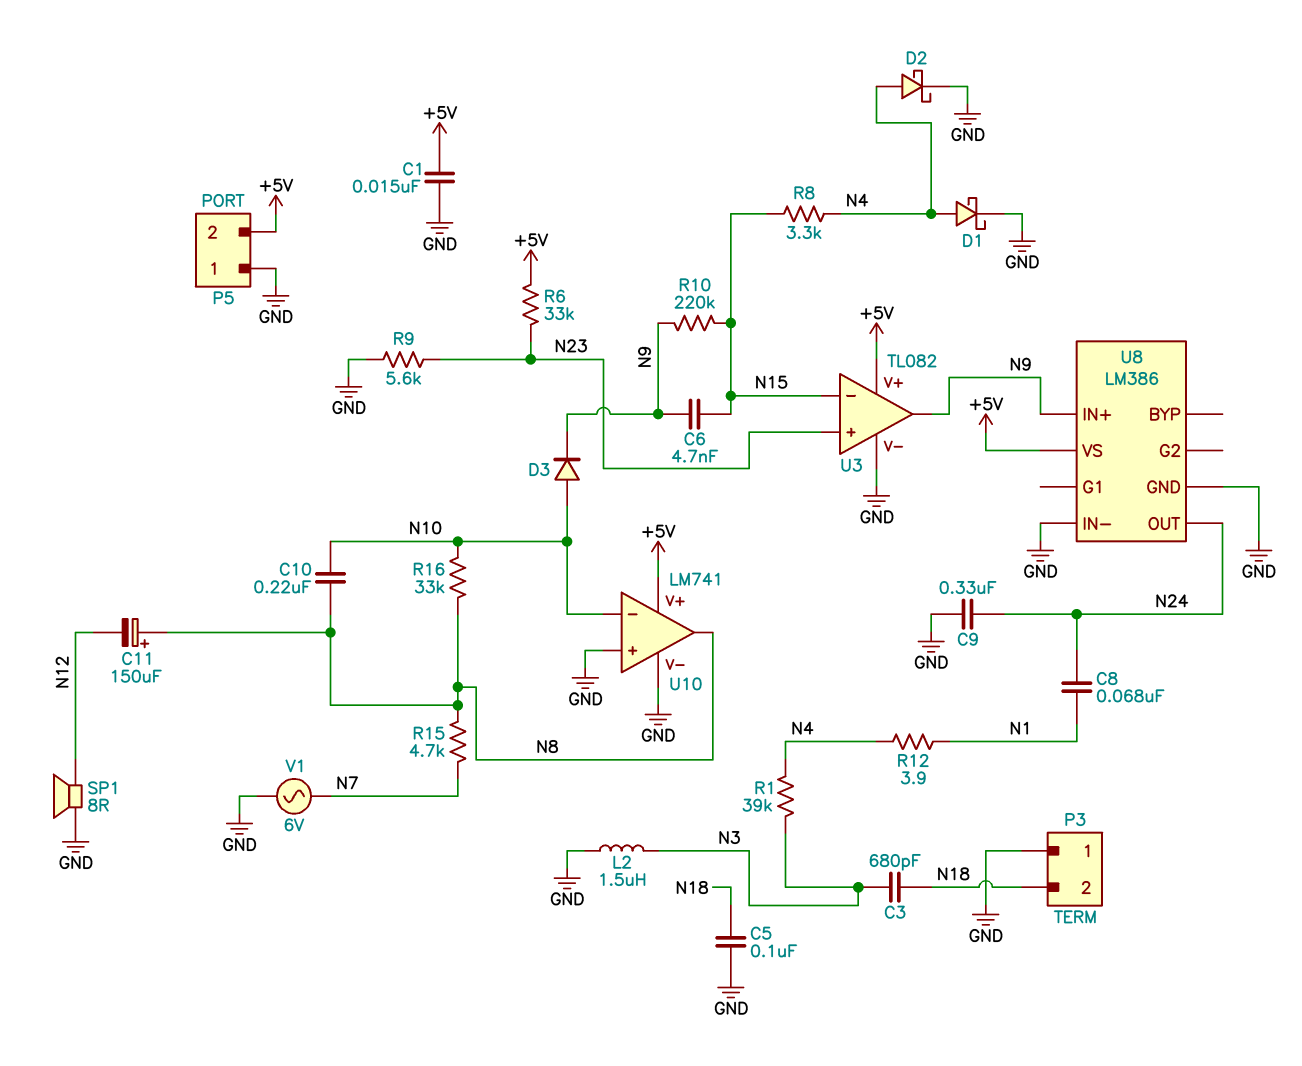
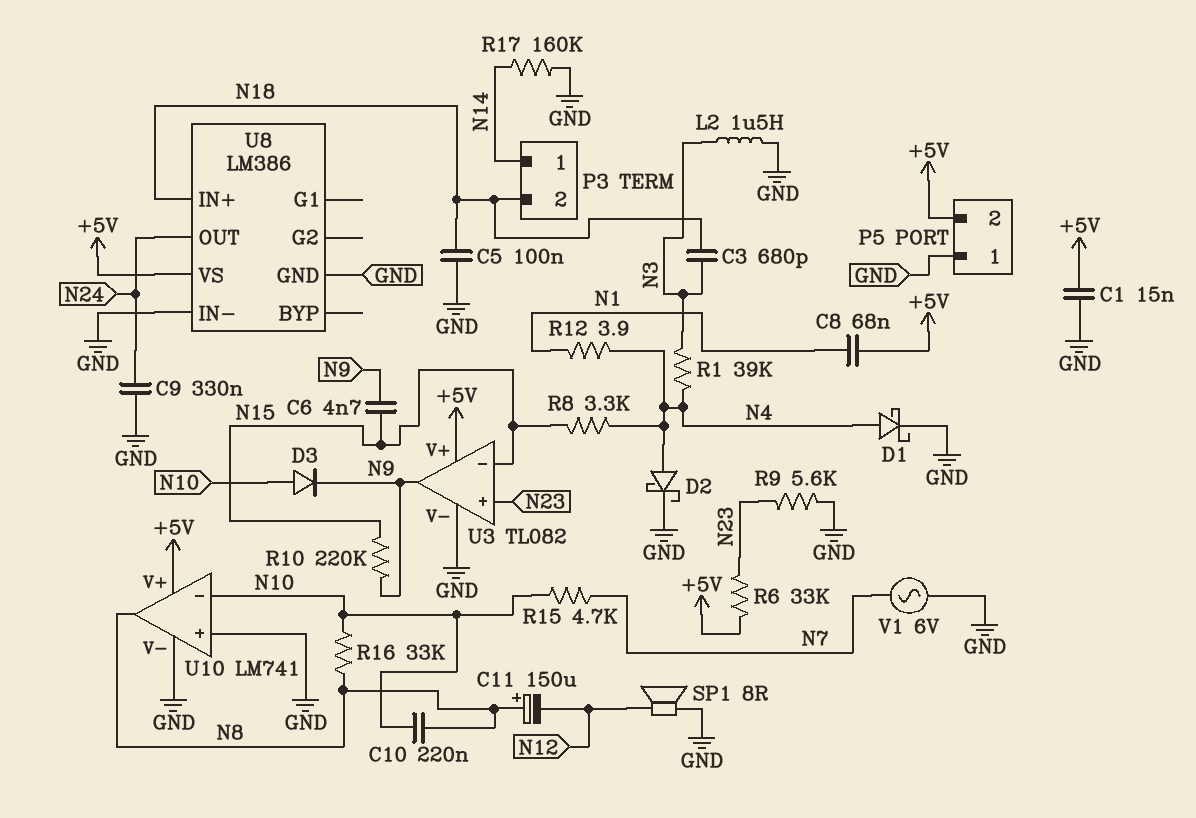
C8: 68nF (N1, N24) -> 68nF (+5V, N1)
P3 pin 1: GND -> N14
R15: 4.7k (N7, N8) -> 4.7k (N7, N10)
R17: none -> 160k (GND, N14)
U8 pin IN+: N9 -> N18

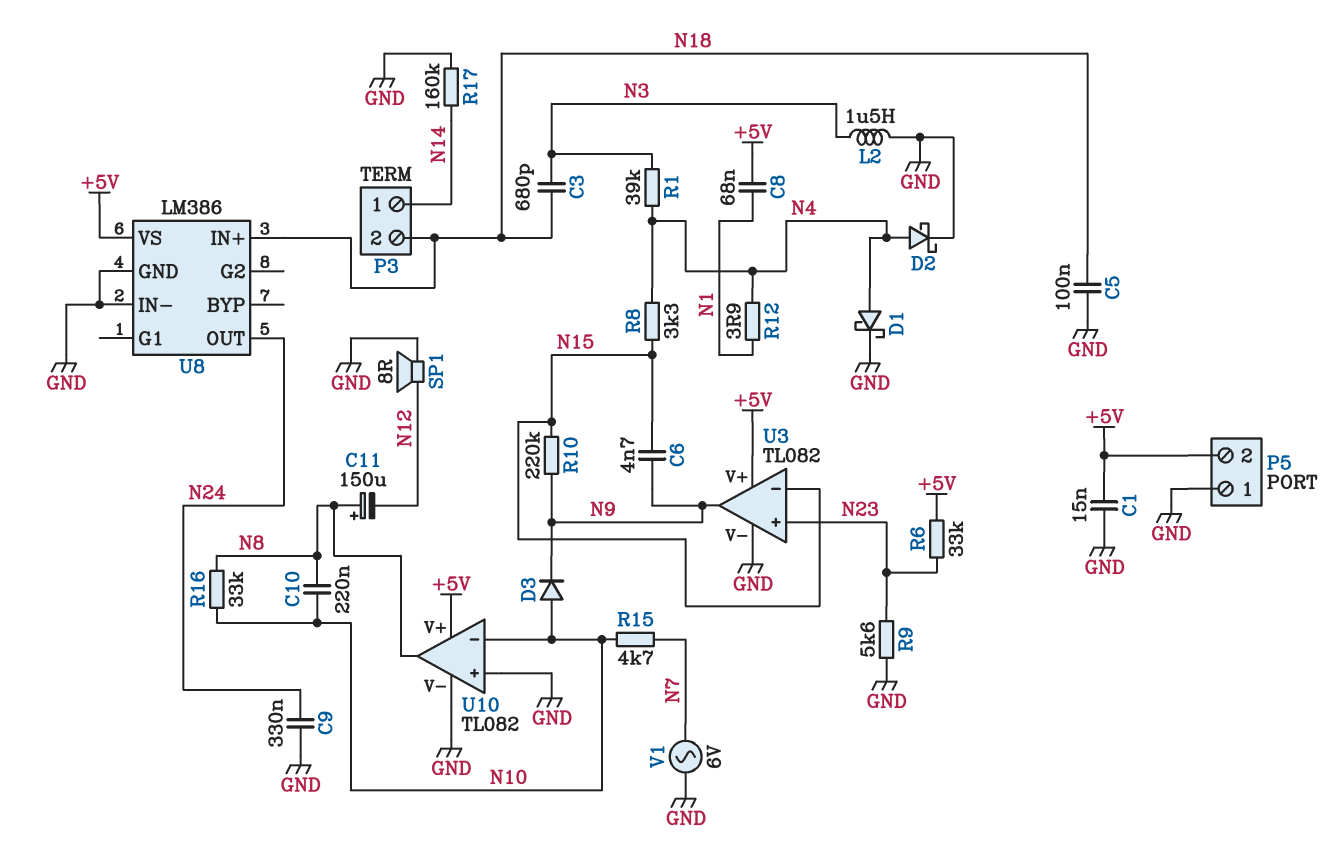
U10: LM741 -> TL082

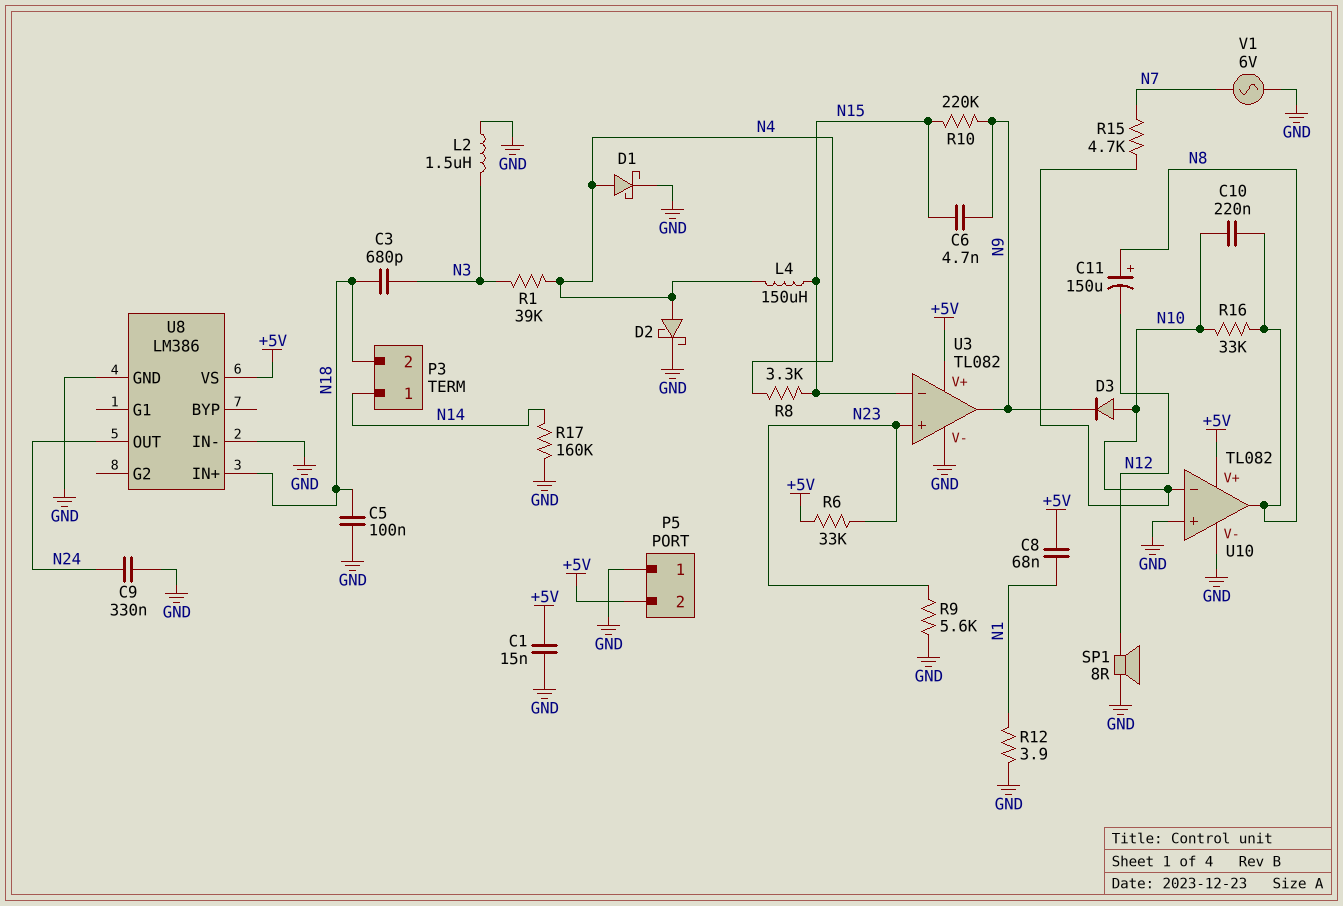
L4: none -> 150uH (N4, N15)
R12: 3.9 (N1, N4) -> 3.9 (GND, N1)

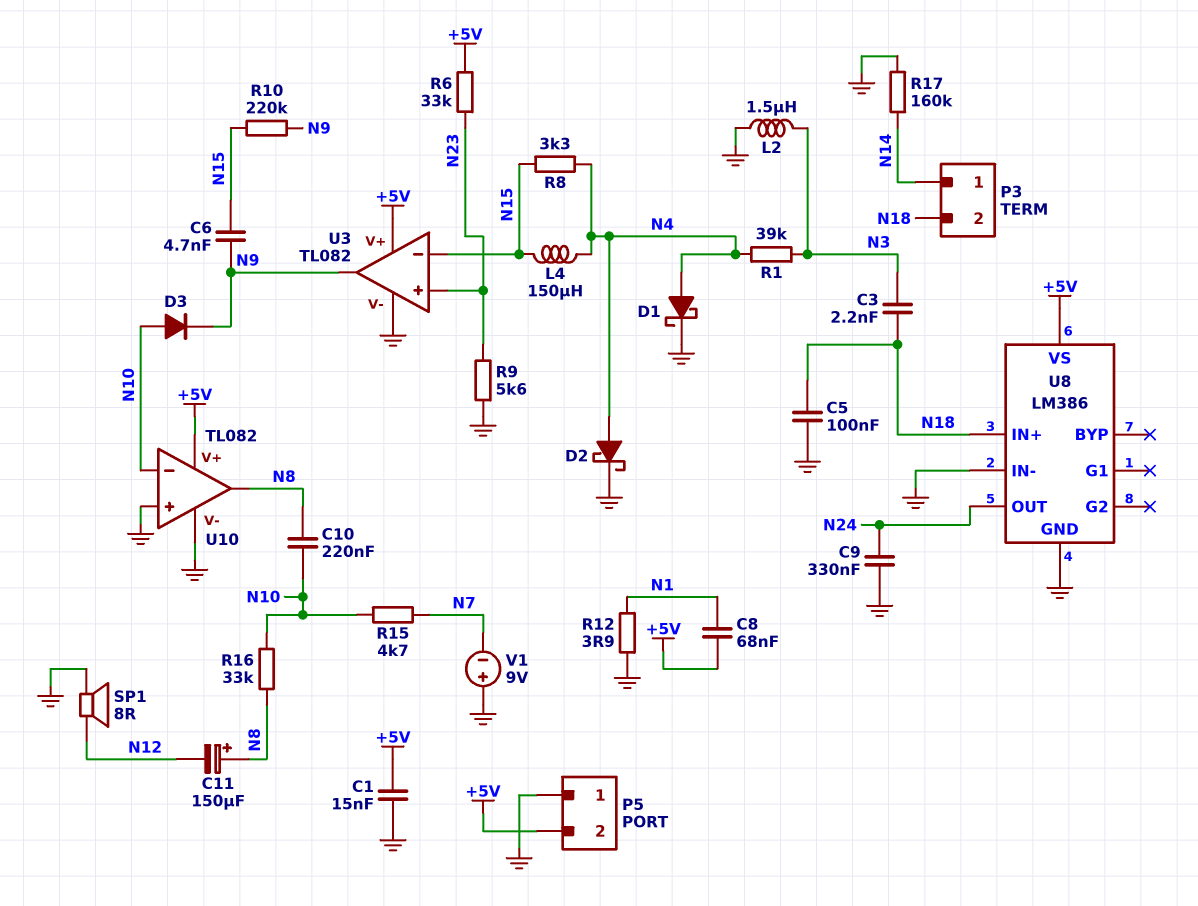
C3: 680pF (N3, N18) -> 2.2nF (N3, N18)
V1: AC 6V (GND, N7) -> 9V (plus GND, minus N7)

